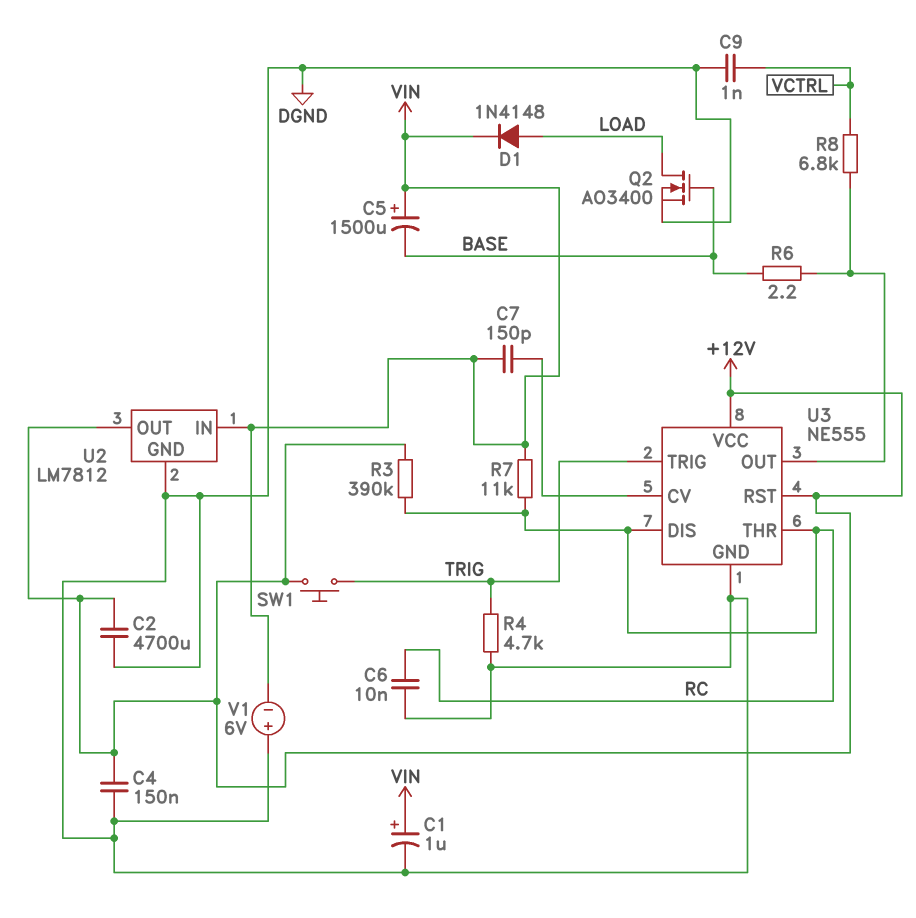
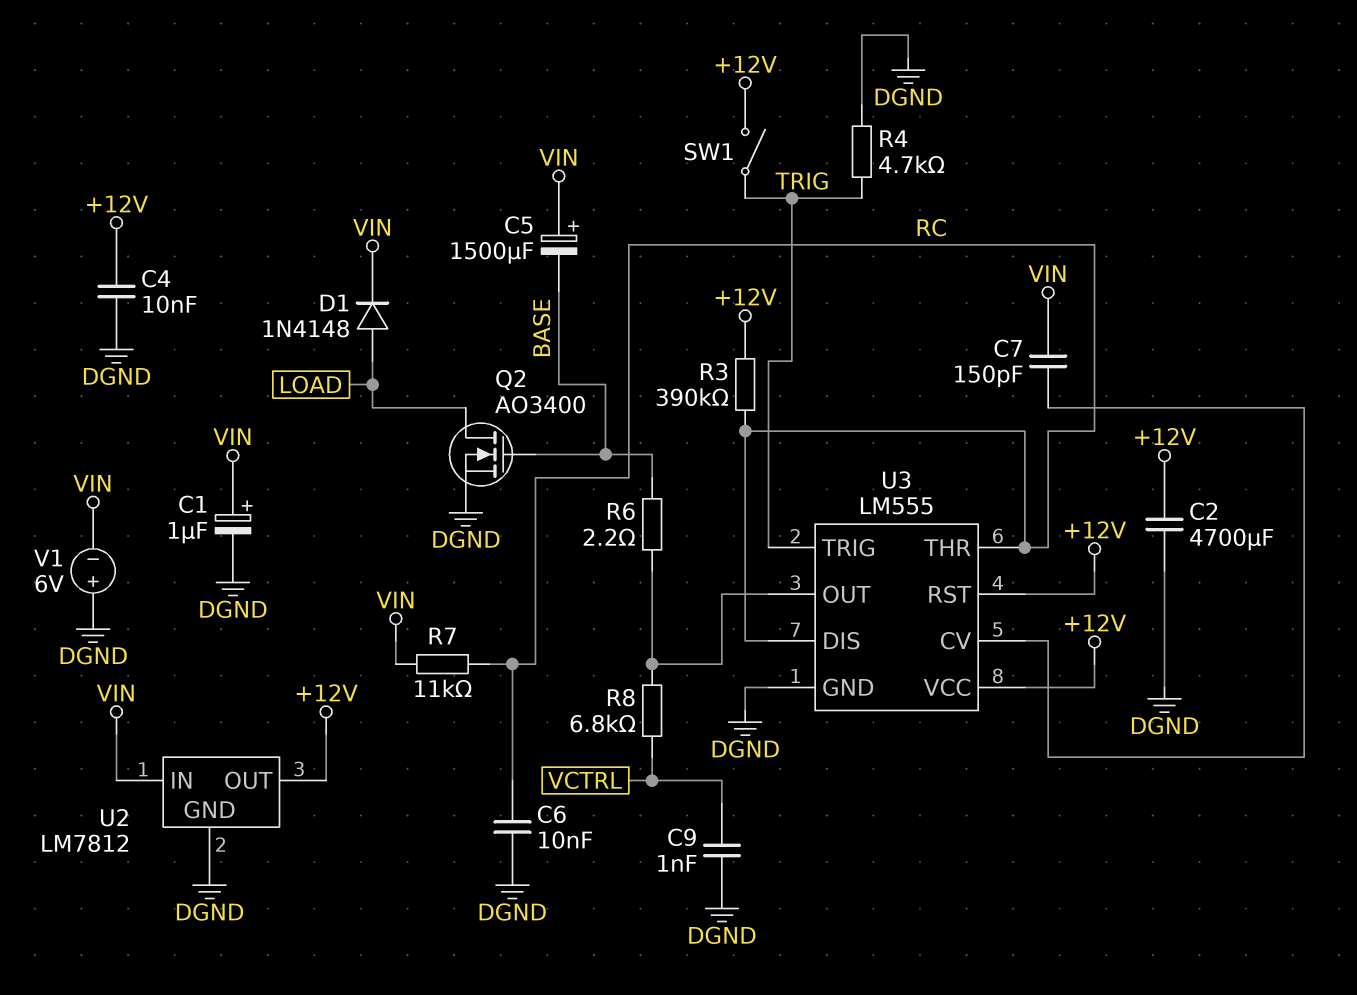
C4: 150nF (+12V, DGND) -> 10nF (+12V, DGND)
SW1: button (+12V, TRIG) -> switch (+12V, TRIG)
U3: NE555 -> LM555

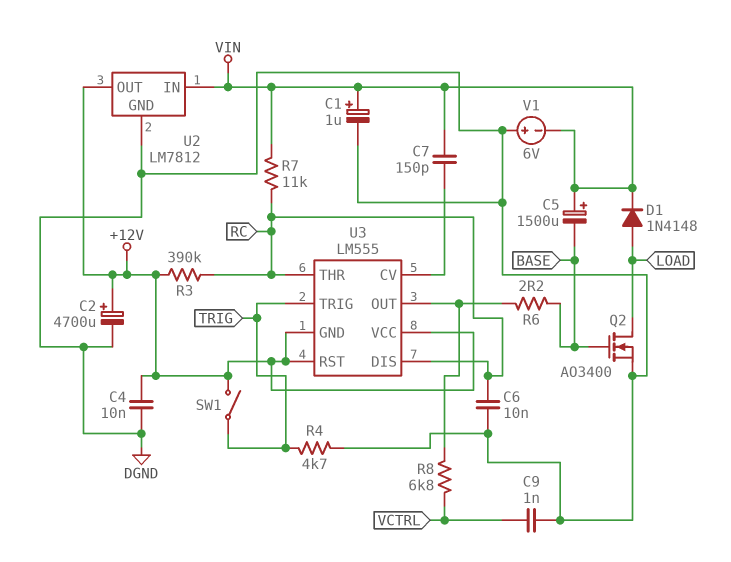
C2: 4700uF (+12V, DGND) -> 4700uF (plus +12V, minus DGND)
U3 pin GND: DGND -> +12V

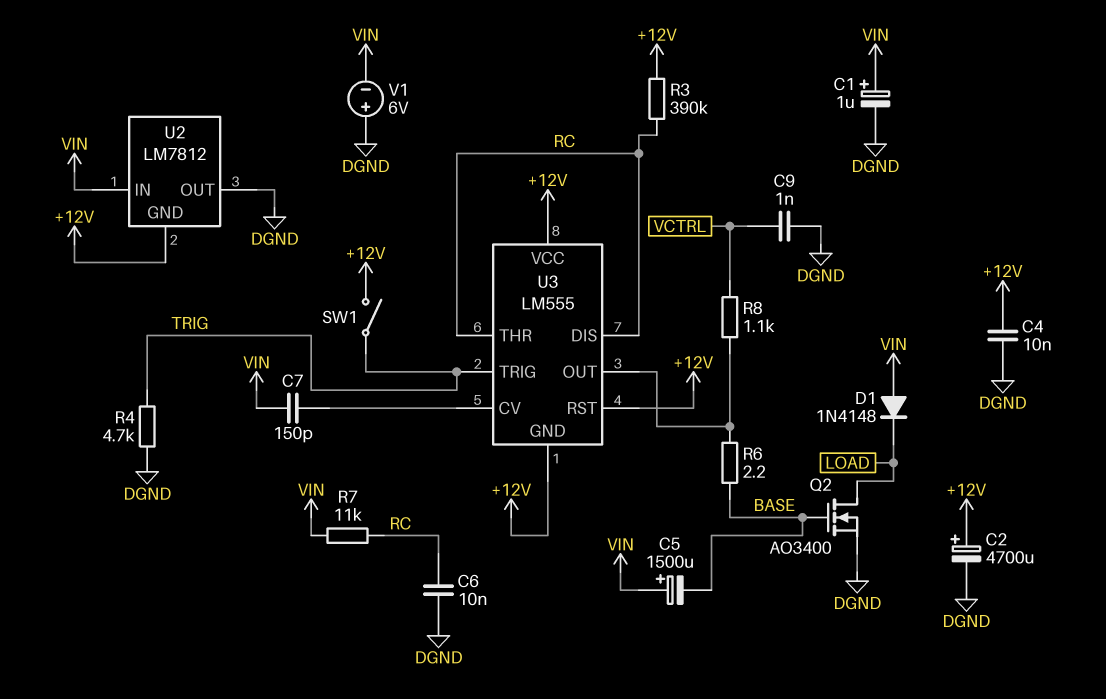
D1: diode 1N4148 (A LOAD, K VIN) -> diode 1N4148 (A VIN, K LOAD)
R8: 6.8k (U3/OUT, VCTRL) -> 1.1k (U3/OUT, VCTRL)
U2 pin GND: DGND -> +12V
U2 pin OUT: +12V -> DGND

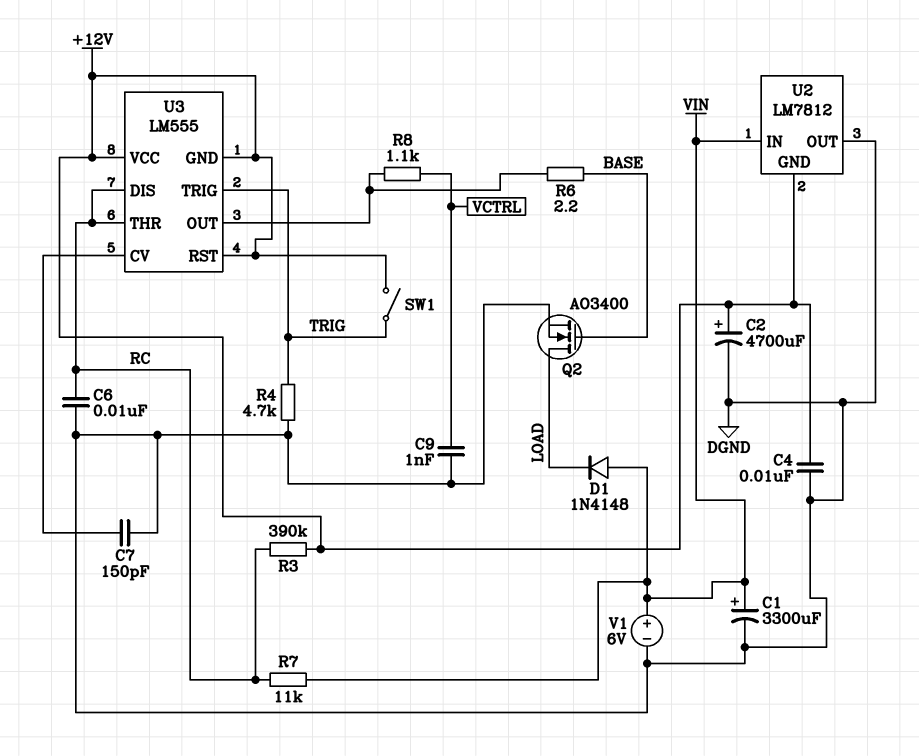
C1: 1uF (plus VIN, minus DGND) -> 3300uF (plus VIN, minus DGND)
C5: 1500uF (plus VIN, minus BASE) -> none
C7: 150pF (U3/CV, VIN) -> 150pF (DGND, U3/CV)
V1: 6V (plus DGND, minus VIN) -> 6V (plus VIN, minus DGND)

